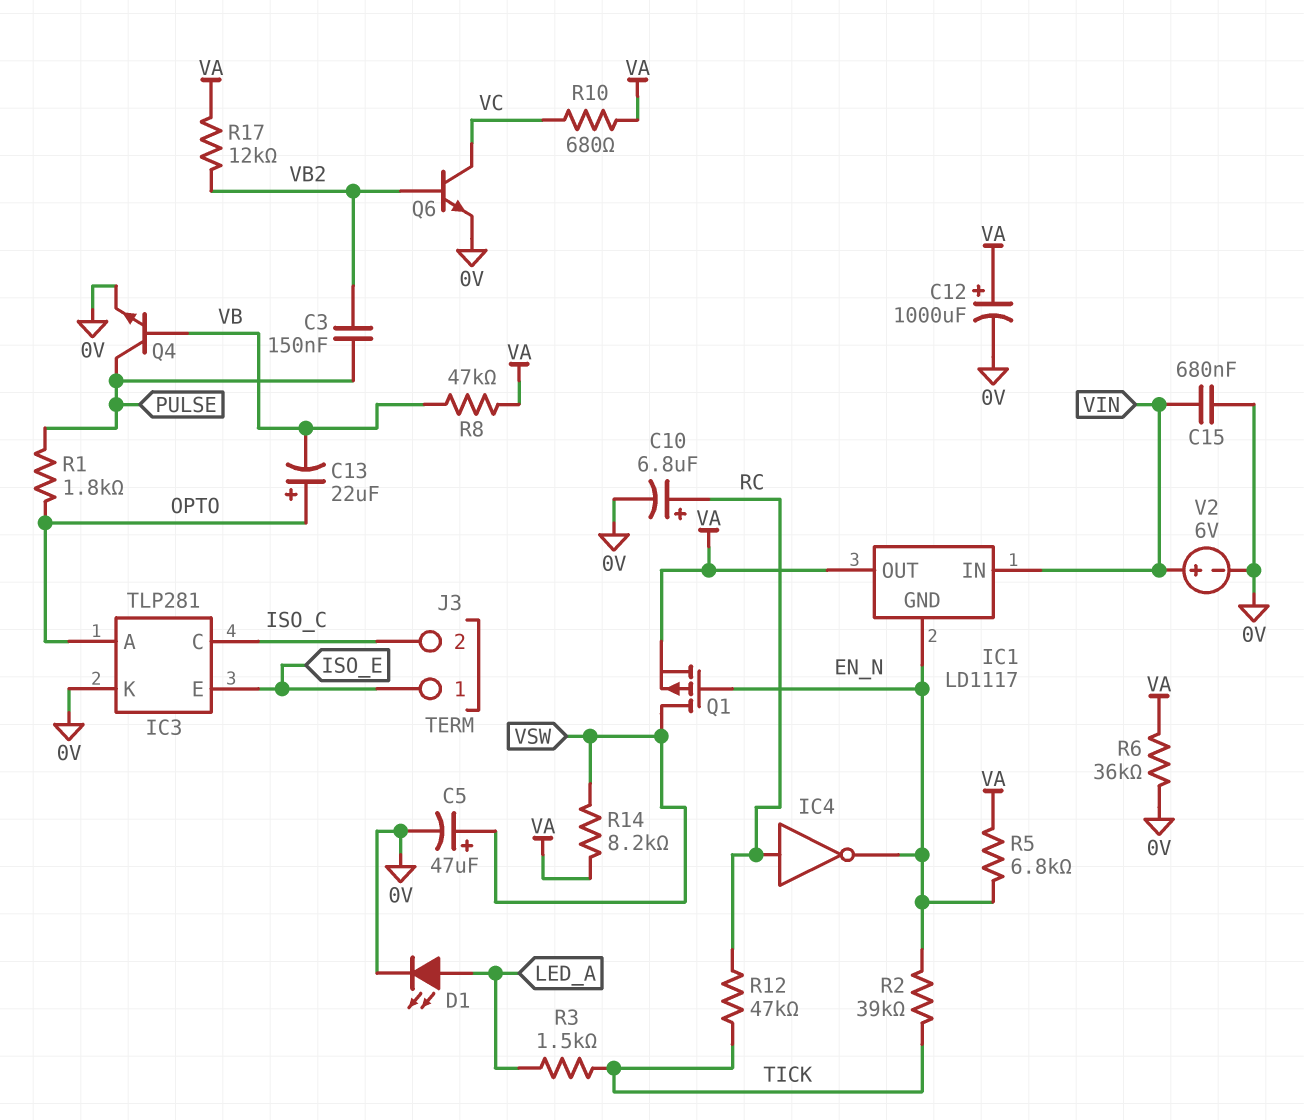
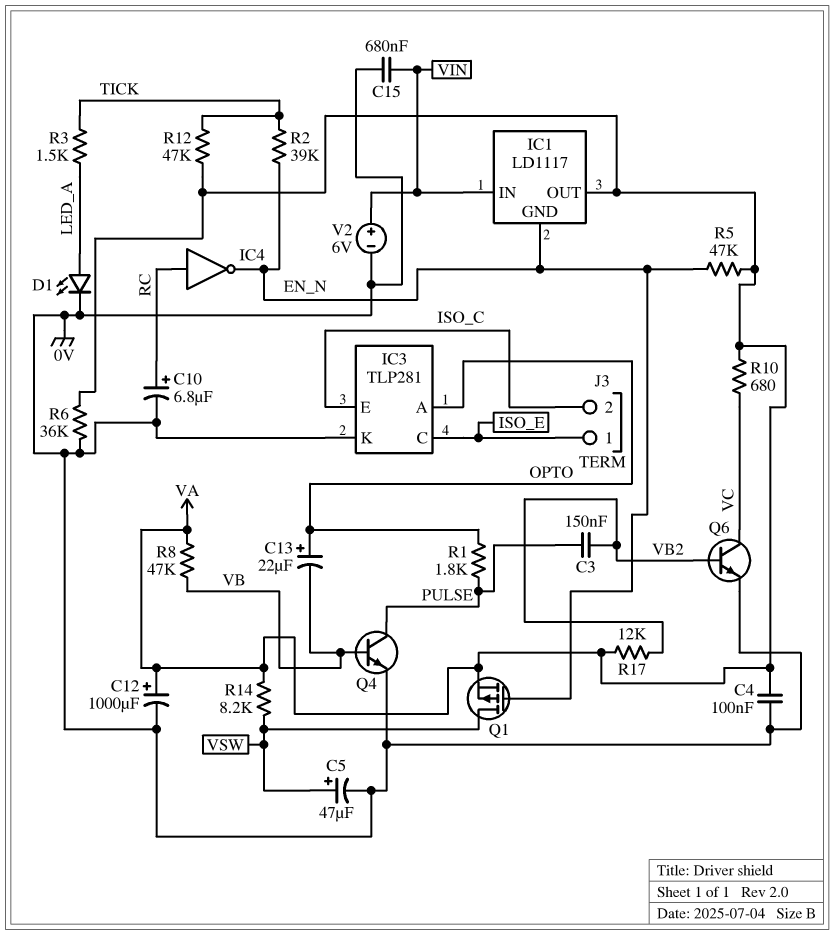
C4: none -> 100nF (0V, VA)
IC3 pin C: ISO_C -> ISO_E
IC3 pin E: ISO_E -> ISO_C
R5: 6.8k (EN_N, VA) -> 47k (EN_N, VA)
R12: 47k (RC, TICK) -> 47k (TICK, VA)

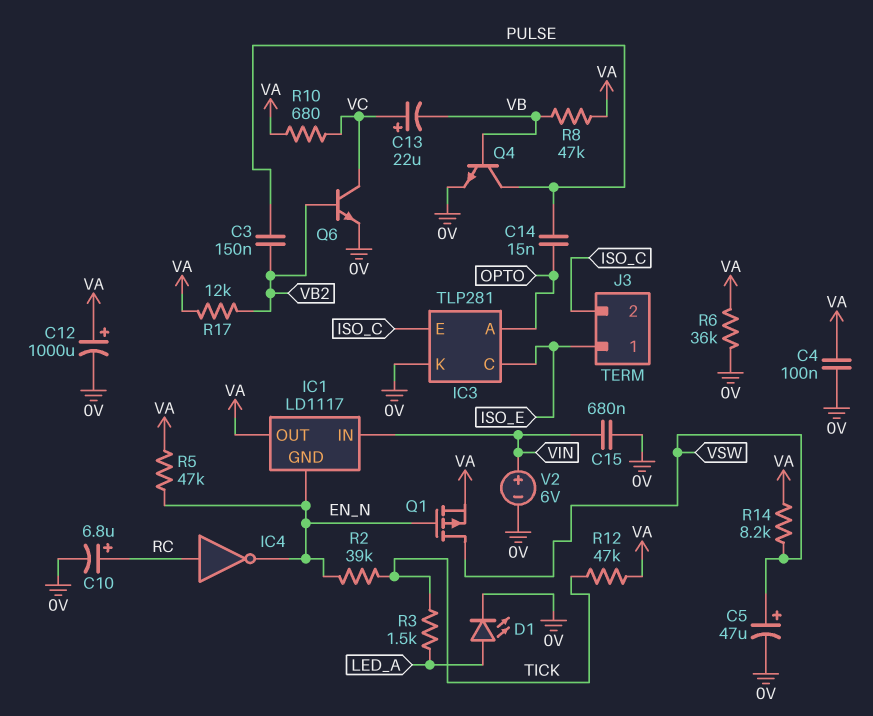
C13: 22uF (plus OPTO, minus VB) -> 22uF (plus VC, minus VB)
C14: none -> 15nF (OPTO, PULSE)
R1: 1.8k (OPTO, PULSE) -> none

